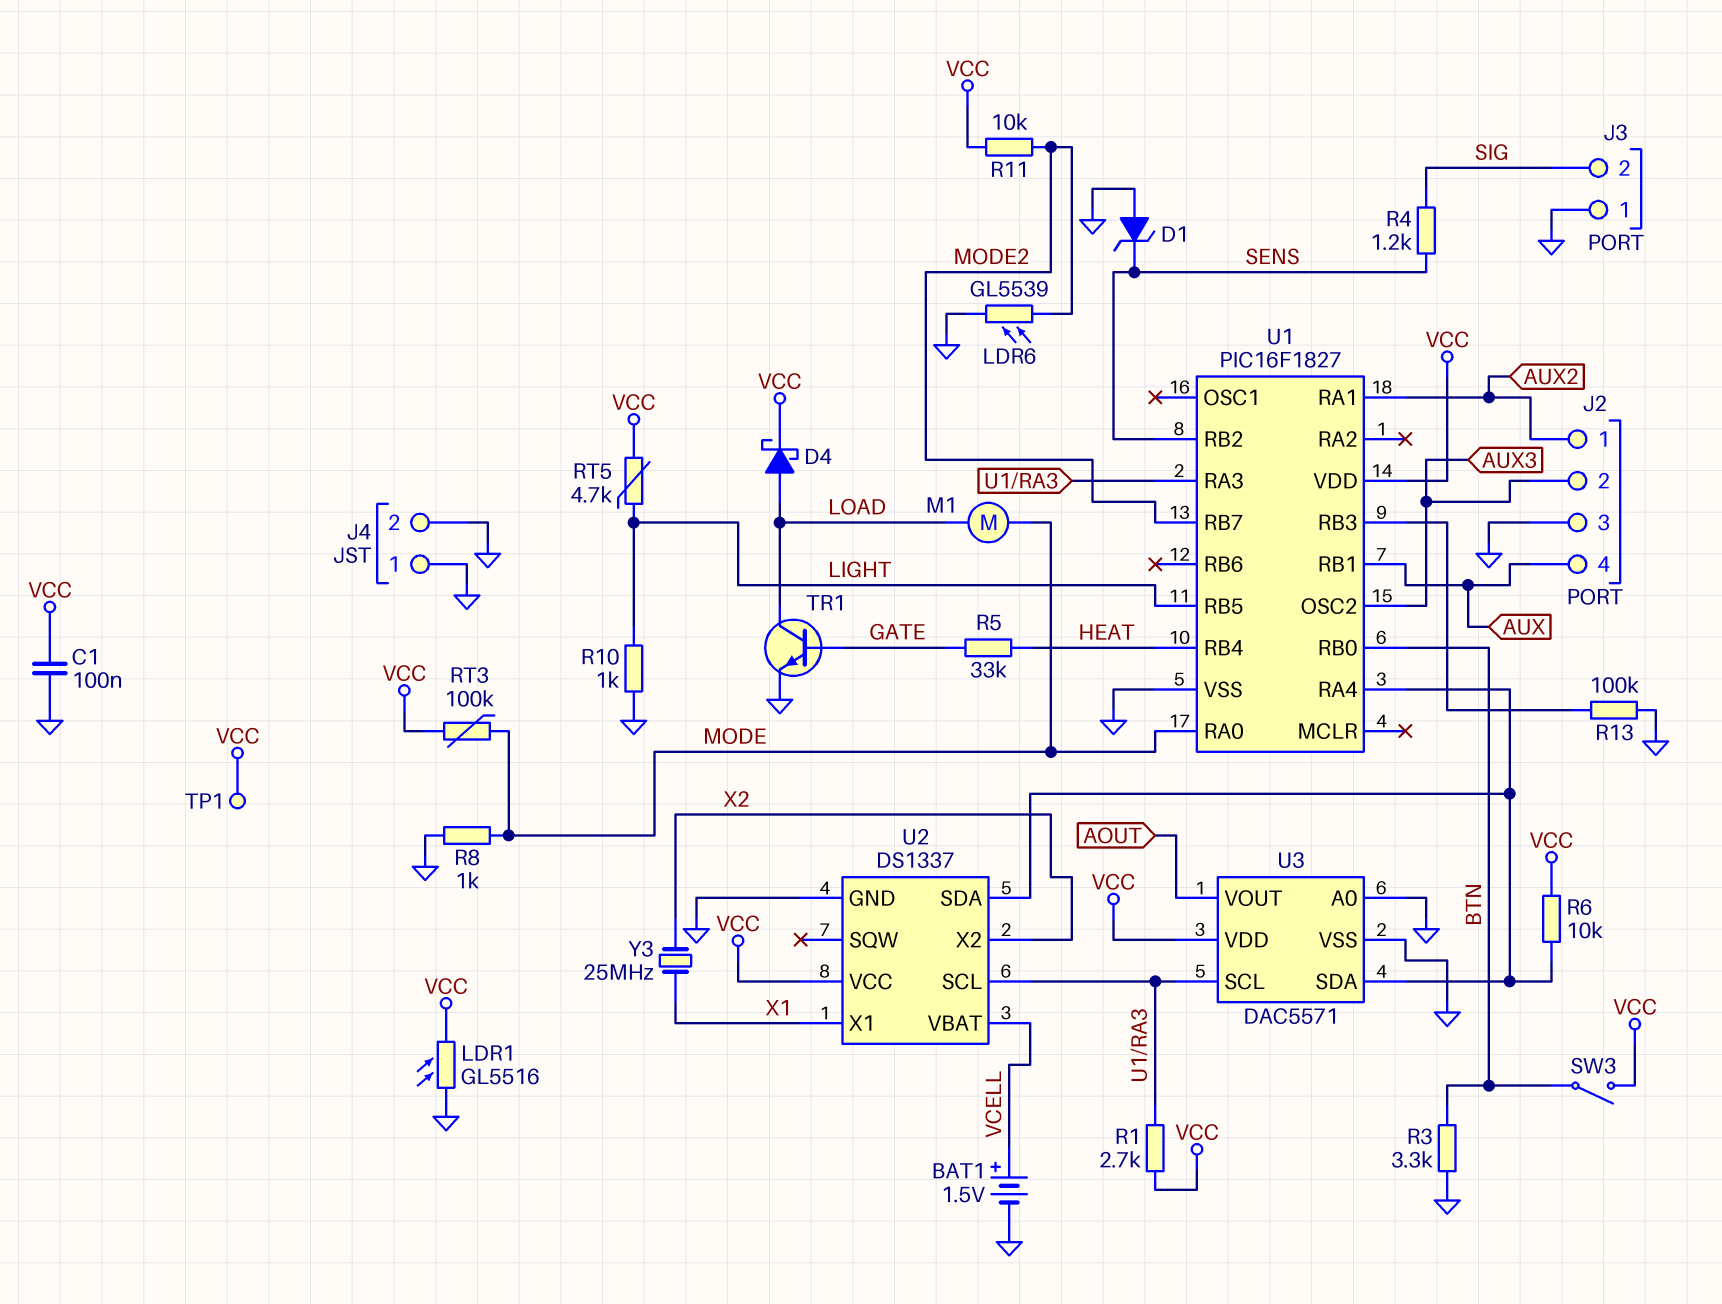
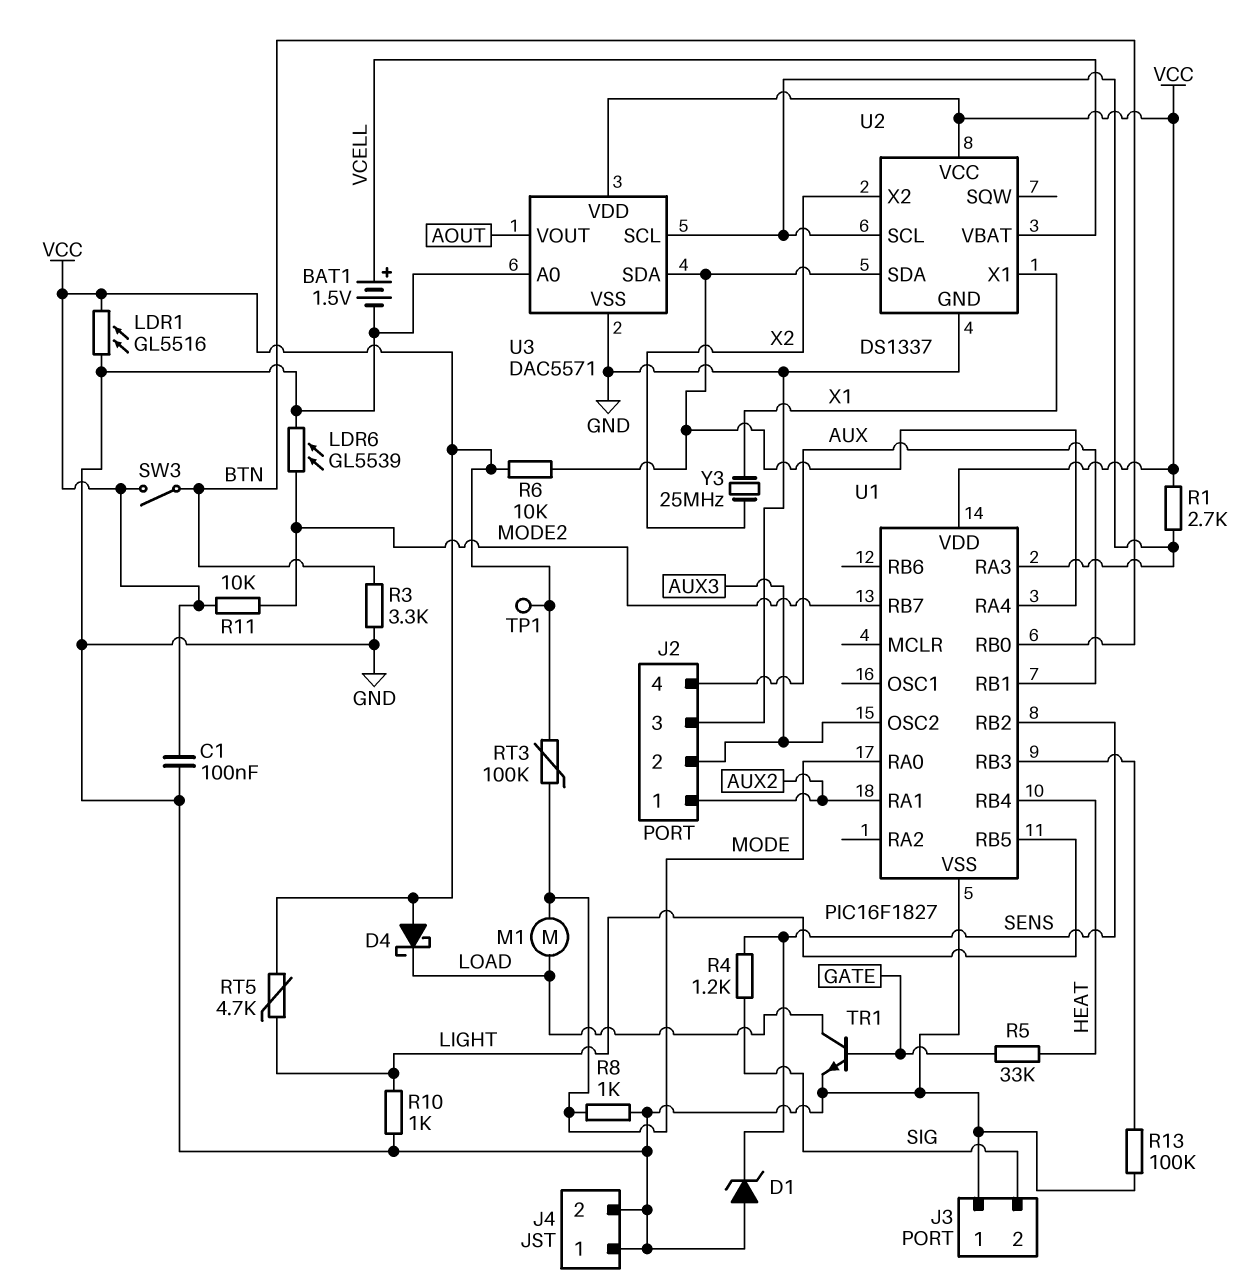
D4: schottky (A LOAD, K VCC) -> schottky (A VCC, K LOAD)

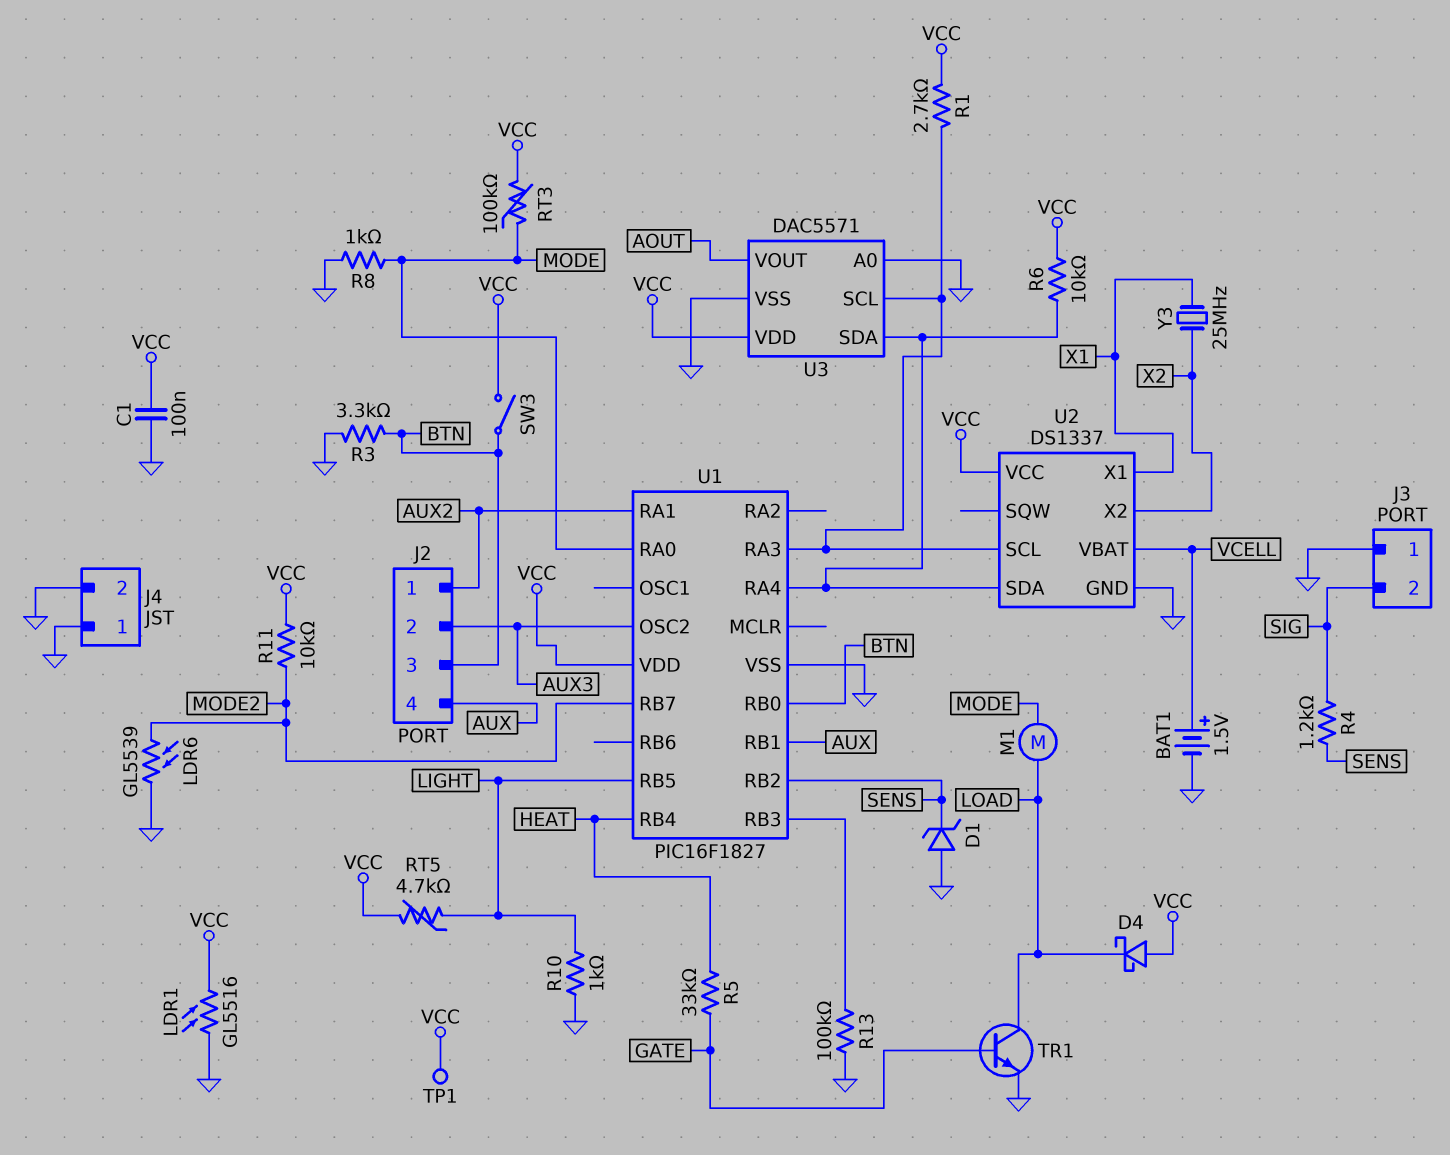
J2 pin 3: GND -> BTN

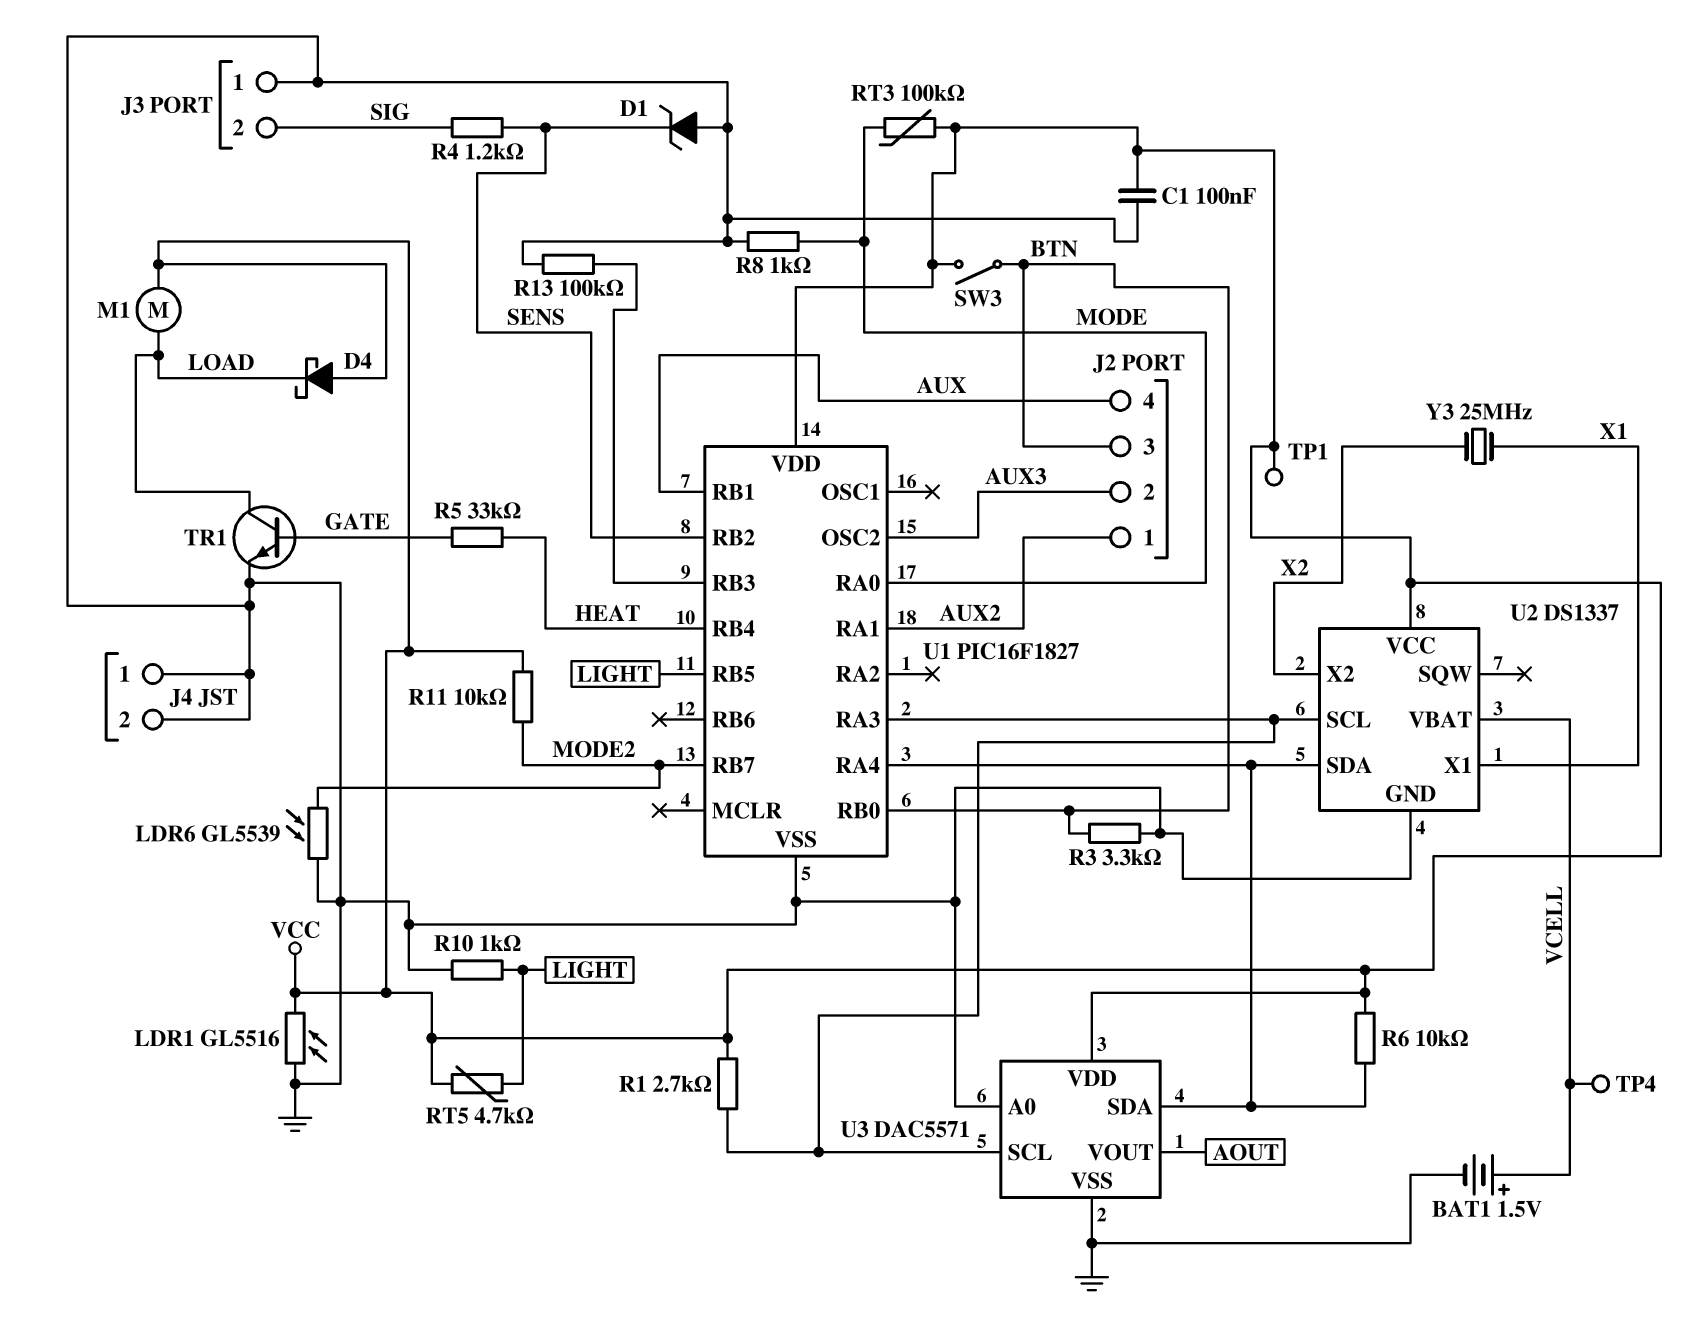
M1: motor (LOAD, MODE) -> motor (LOAD, VCC)
TP4: none -> test point (VCELL)

